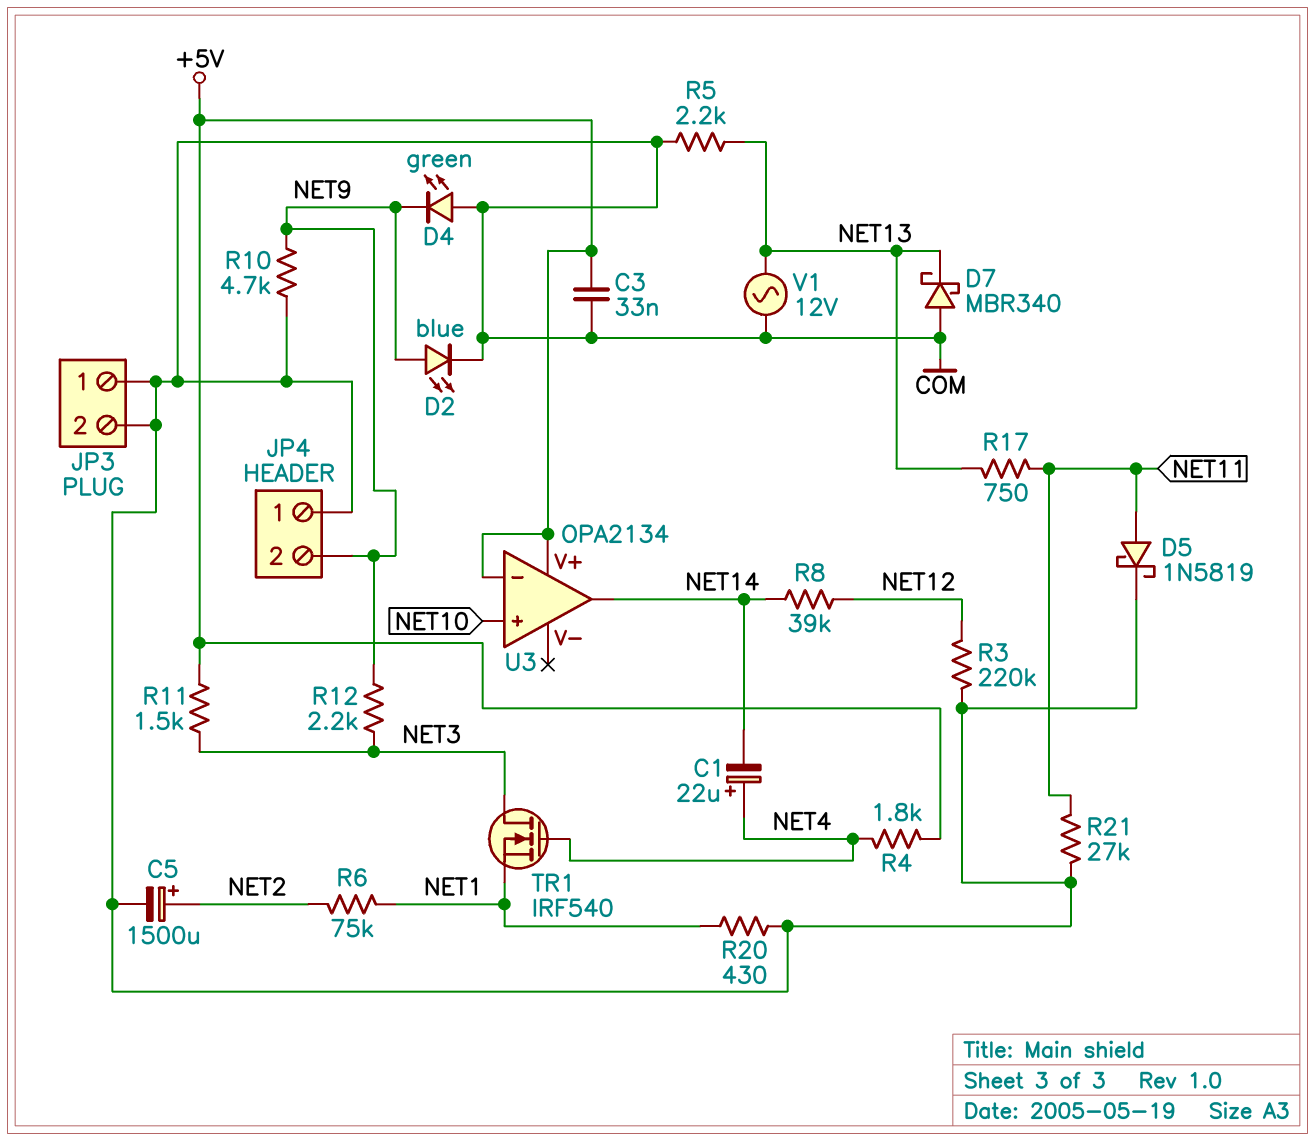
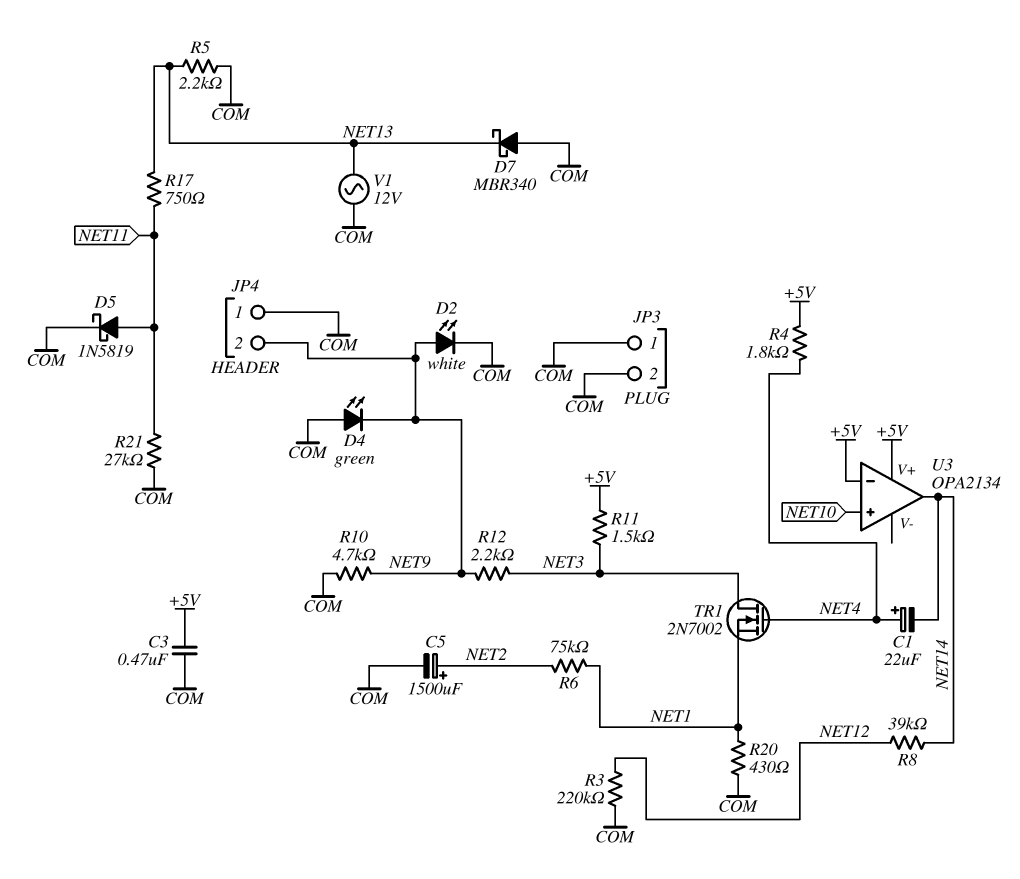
C3: 33nF (+5V, COM) -> 470nF (+5V, COM)
D2: LED blue (A NET9, K COM) -> LED white (A NET9, K COM)
TR1: NMOS IRF540 (G NET4, D NET3, S NET1) -> NMOS 2N7002 (G NET4, D NET3, S NET1)

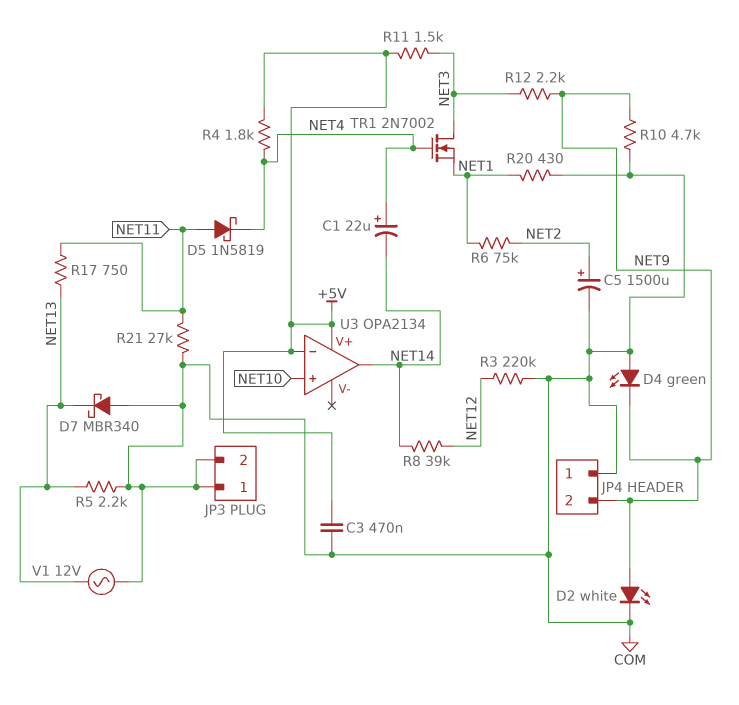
D5: schottky 1N5819 (A NET11, K COM) -> schottky 1N5819 (A NET11, K NET4)

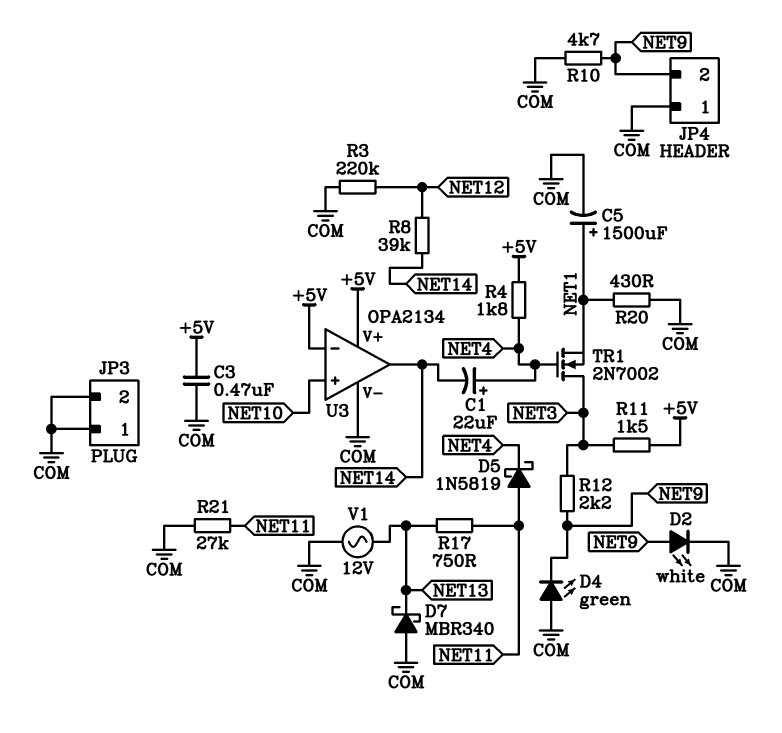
C5: 1500uF (plus NET2, minus COM) -> 1500uF (plus NET1, minus COM)
R5: 2.2k (COM, NET13) -> none
R6: 75k (NET1, NET2) -> none
U3 pin V-: none -> COM

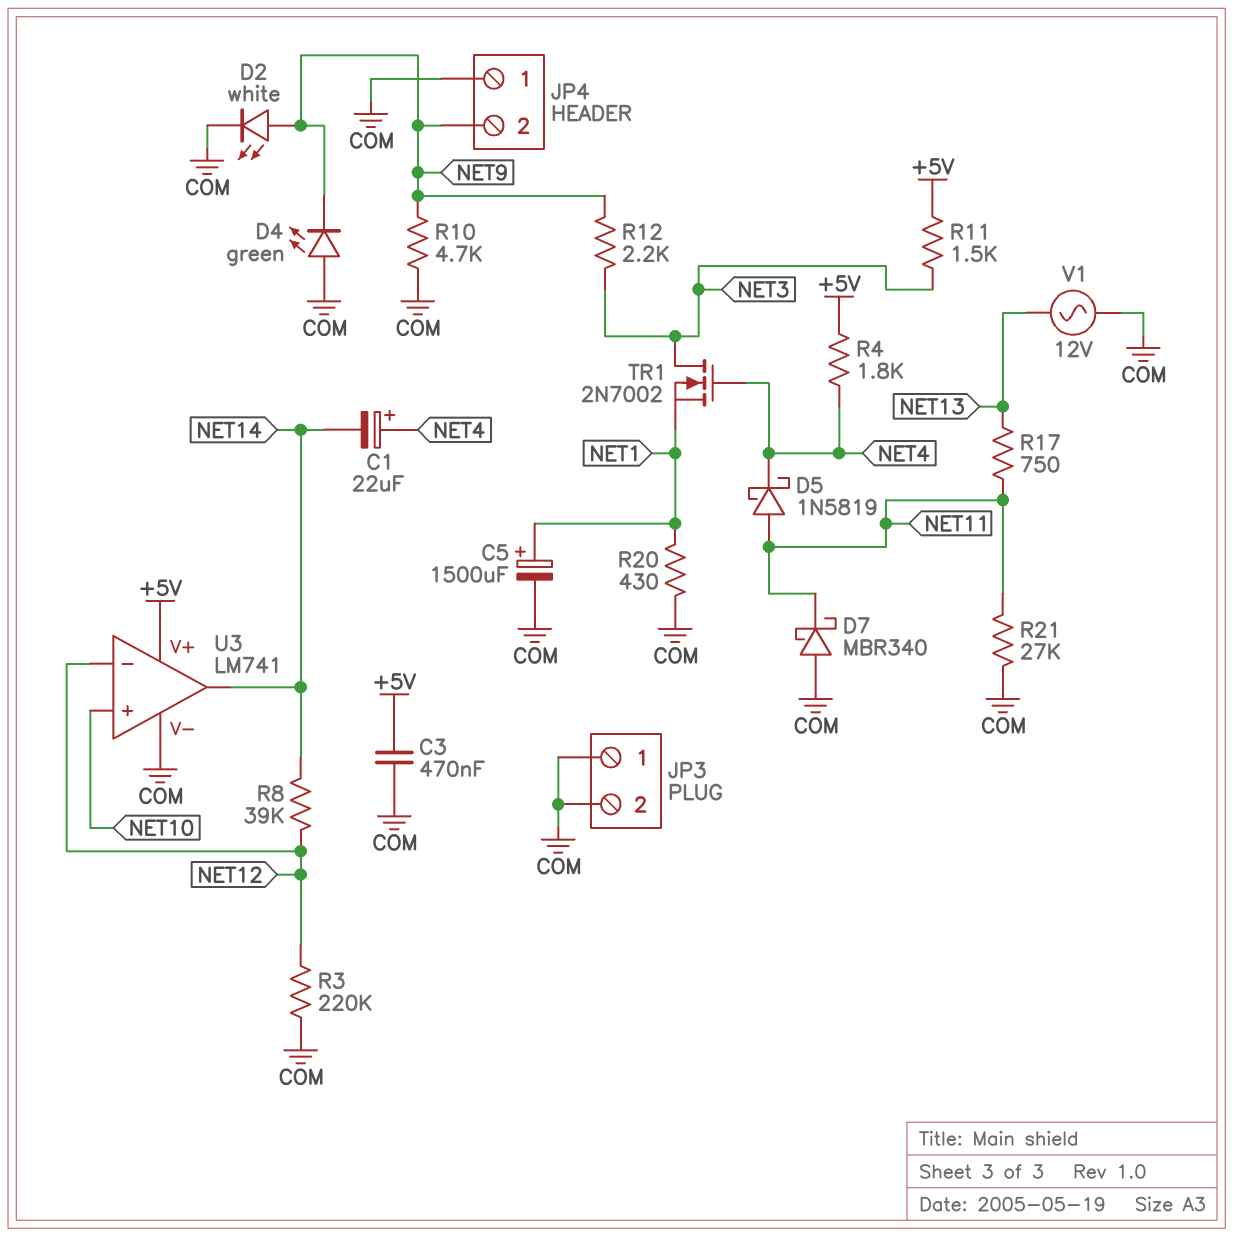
D7: schottky MBR340 (A COM, K NET13) -> schottky MBR340 (A COM, K NET11)
U3: OPA2134 -> LM741
U3 pin in-: +5V -> NET12

